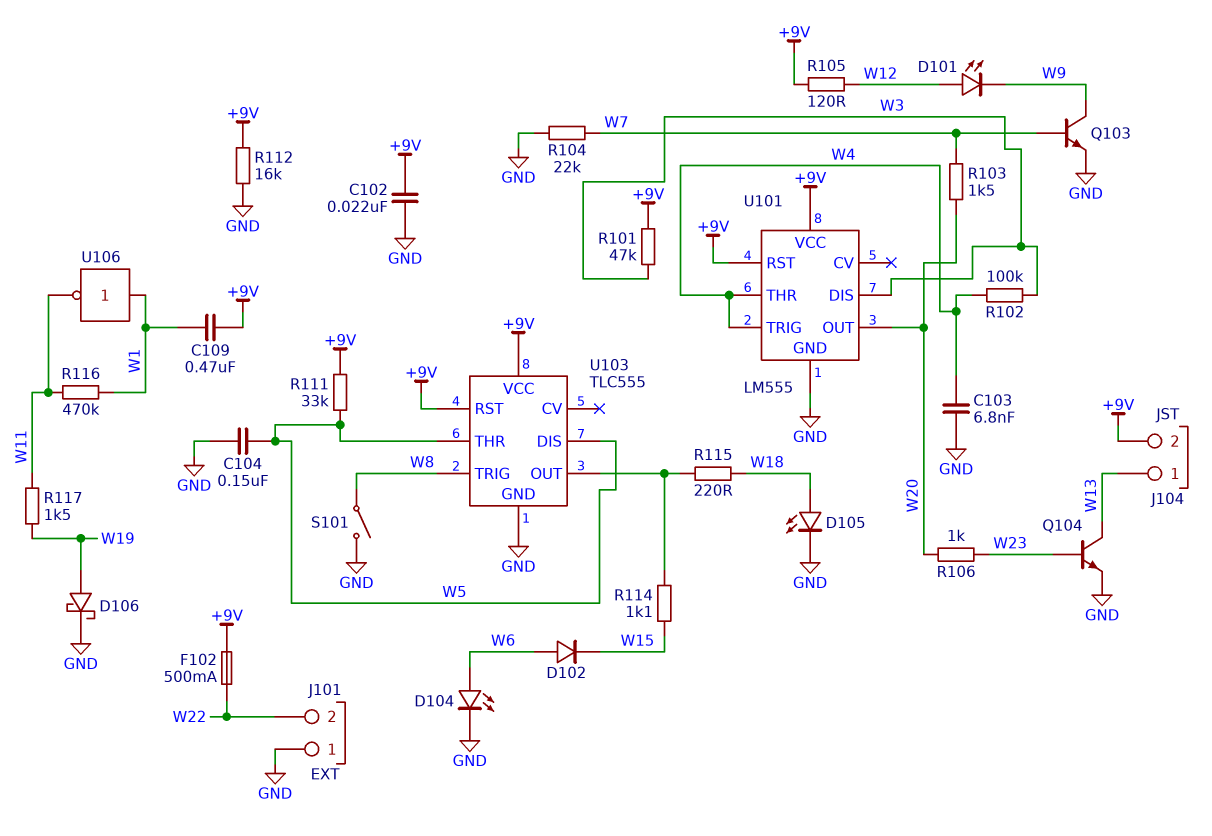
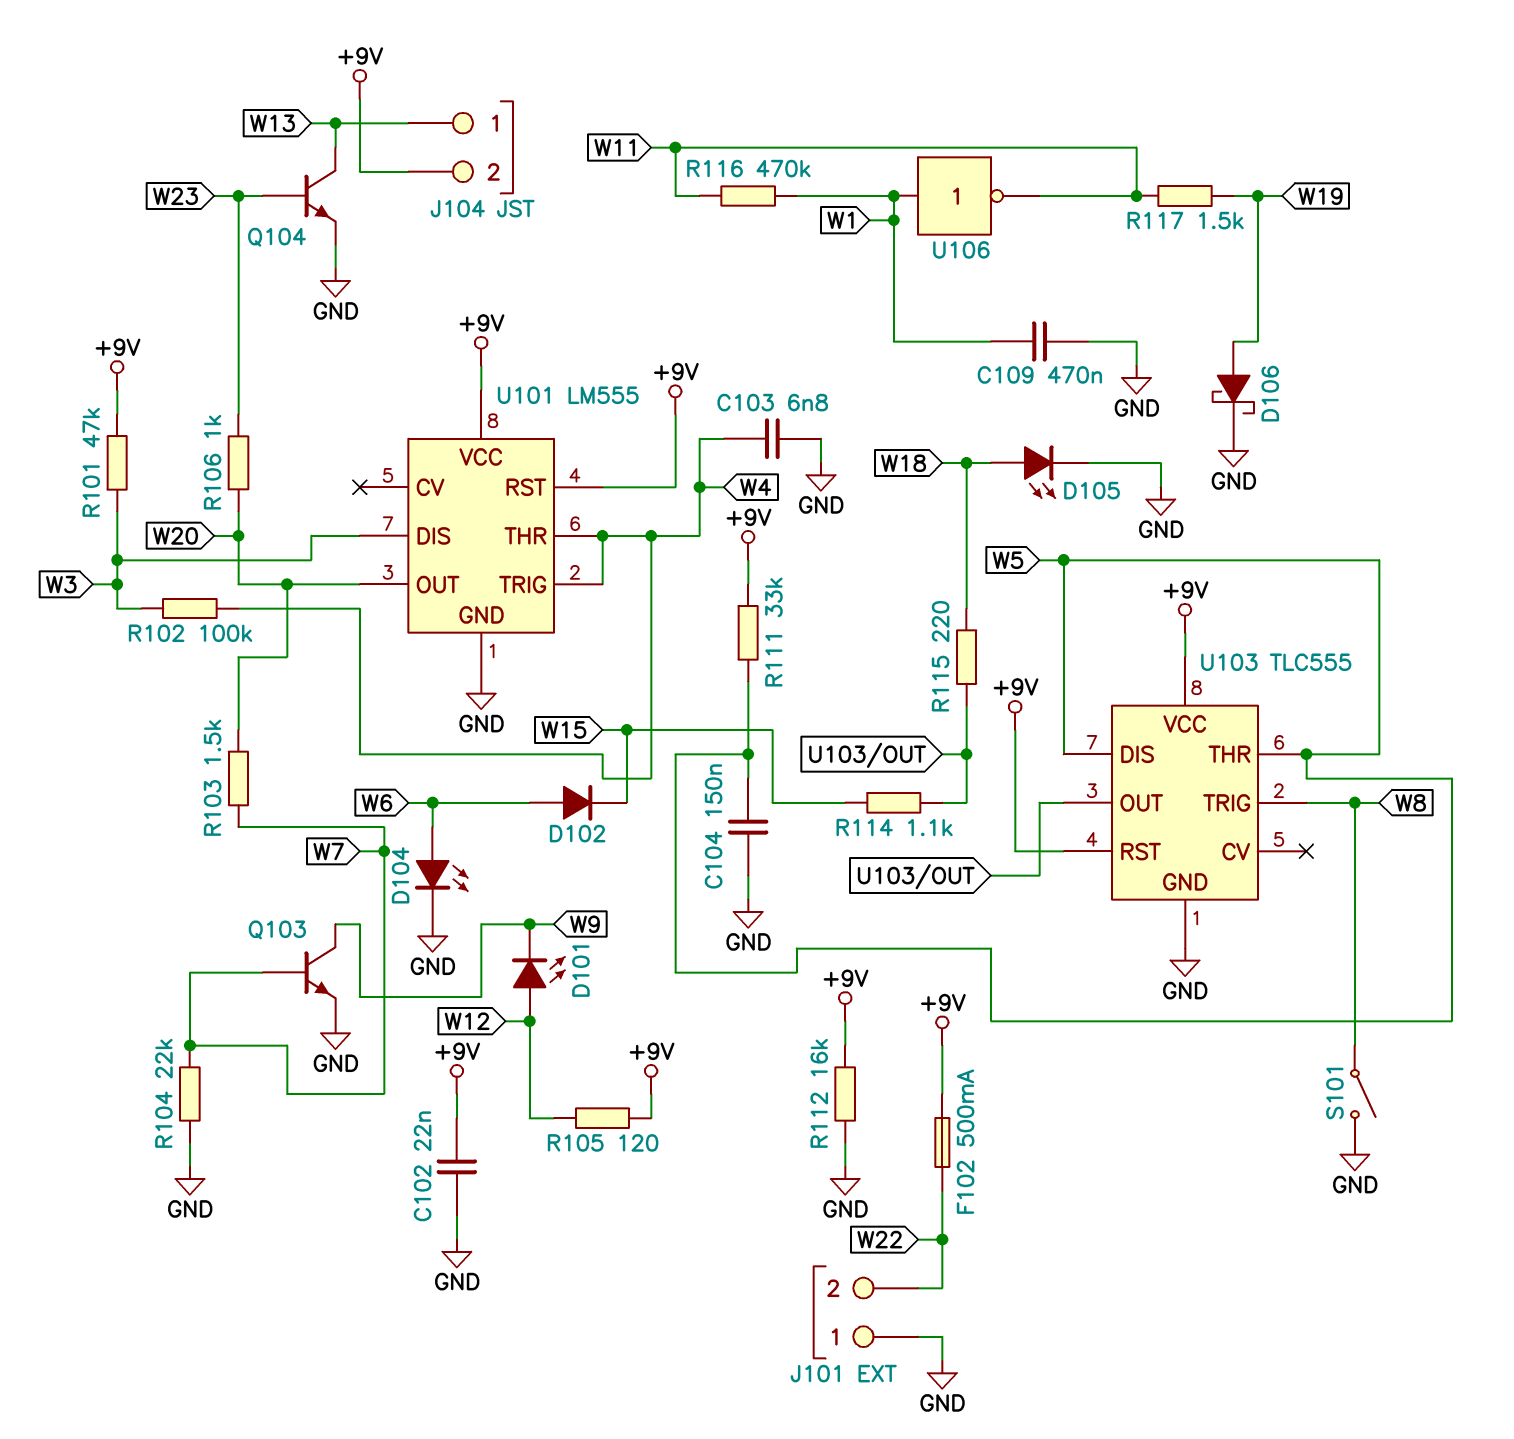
C109: 470nF (+9V, W1) -> 470nF (GND, W1)

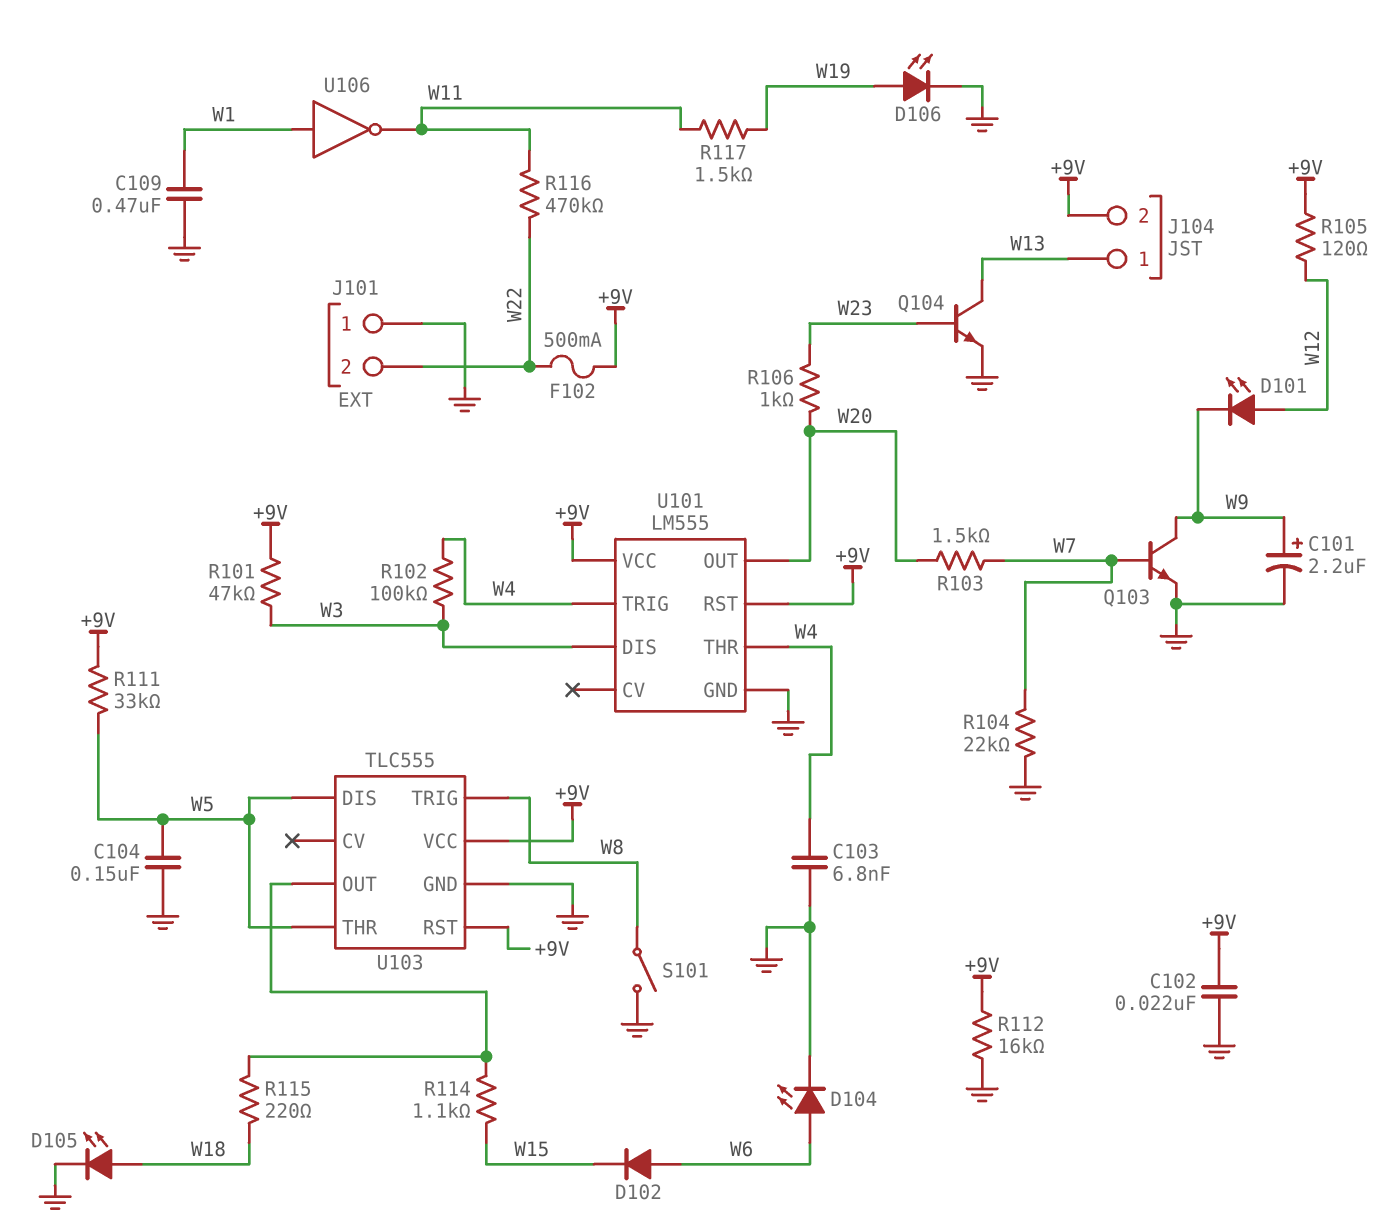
C101: none -> 2.2uF (plus W9, minus GND)
D106: schottky (A W19, K GND) -> LED (A W19, K GND)
R116: 470k (W1, W11) -> 470k (W11, W22)

